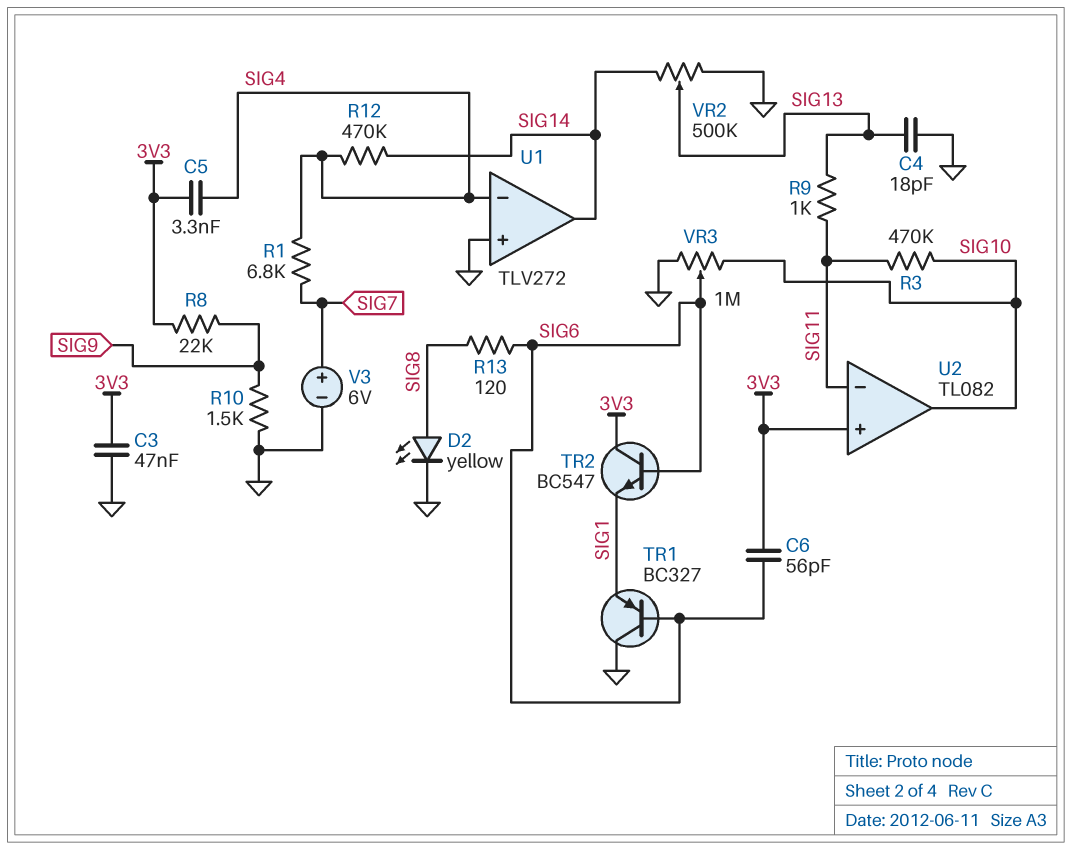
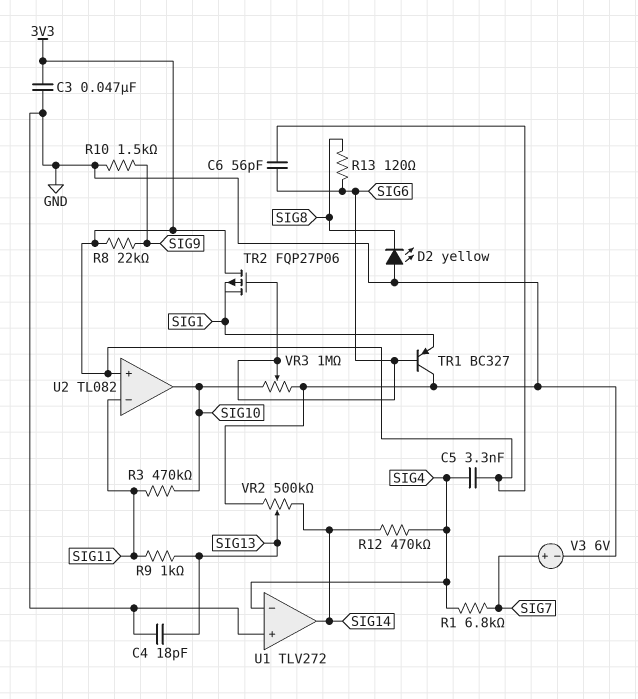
D2: LED yellow (A SIG8, K GND) -> LED yellow (A GND, K SIG8)
TR2: NPN BC547 (B SIG6, C 3V3, E SIG1) -> PMOS FQP27P06 (G SIG6, D 3V3, S SIG1)

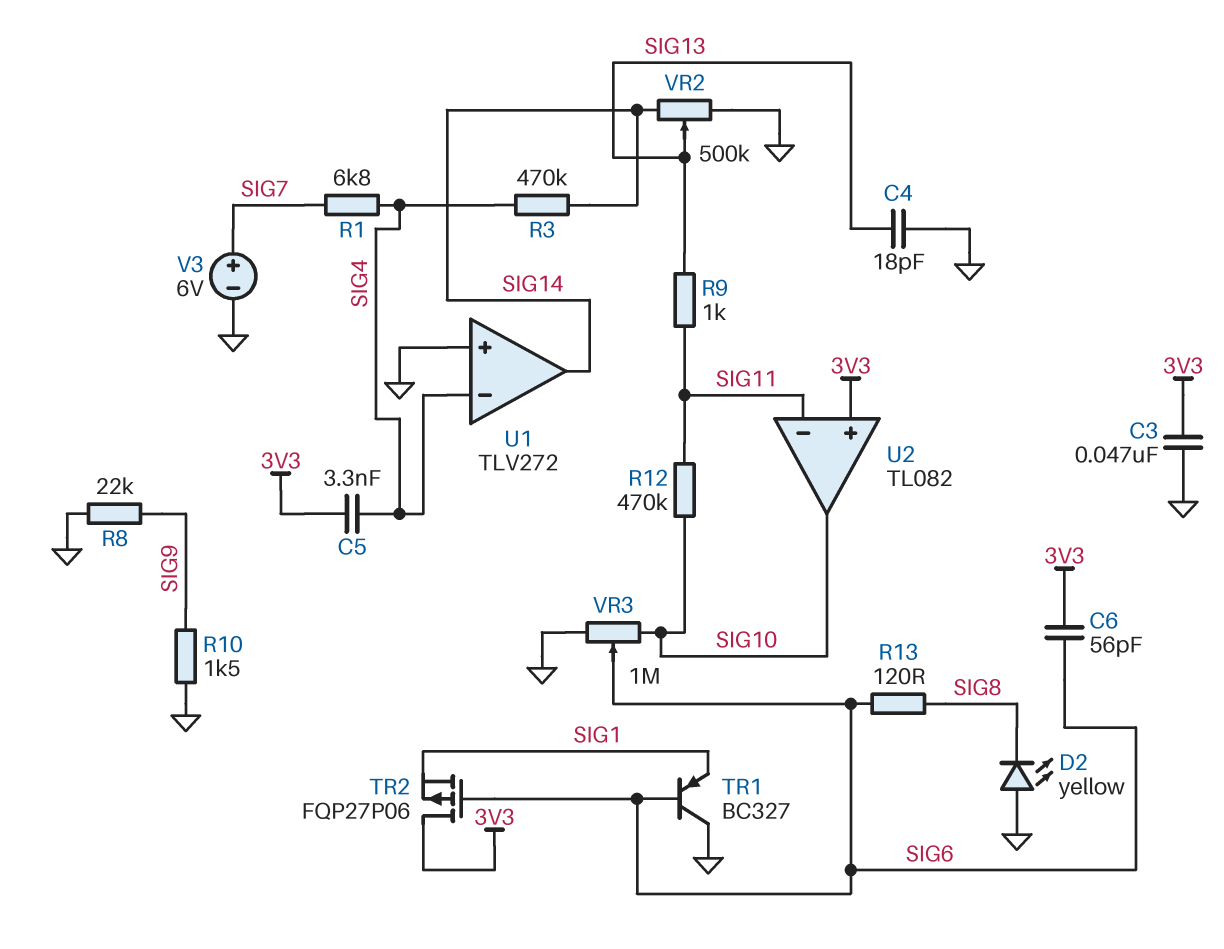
R3: 470k (SIG10, SIG11) -> 470k (SIG4, SIG14)
R8: 22k (3V3, SIG9) -> 22k (GND, SIG9)
R12: 470k (SIG4, SIG14) -> 470k (SIG10, SIG11)

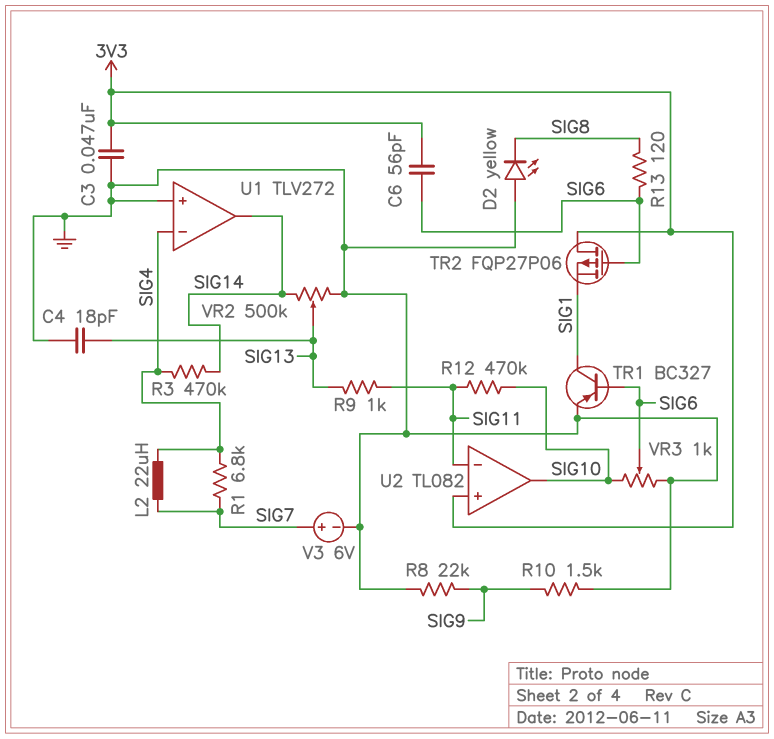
C5: 3.3nF (3V3, SIG4) -> none
L2: none -> 22uH (SIG4, SIG7)
TR1: PNP BC327 (B SIG6, C GND, E SIG1) -> PNP BC327 (B SIG6, C SIG1, E GND)
VR3: 1M (GND, SIG10, wiper SIG6) -> 1k (GND, SIG10, wiper SIG6)

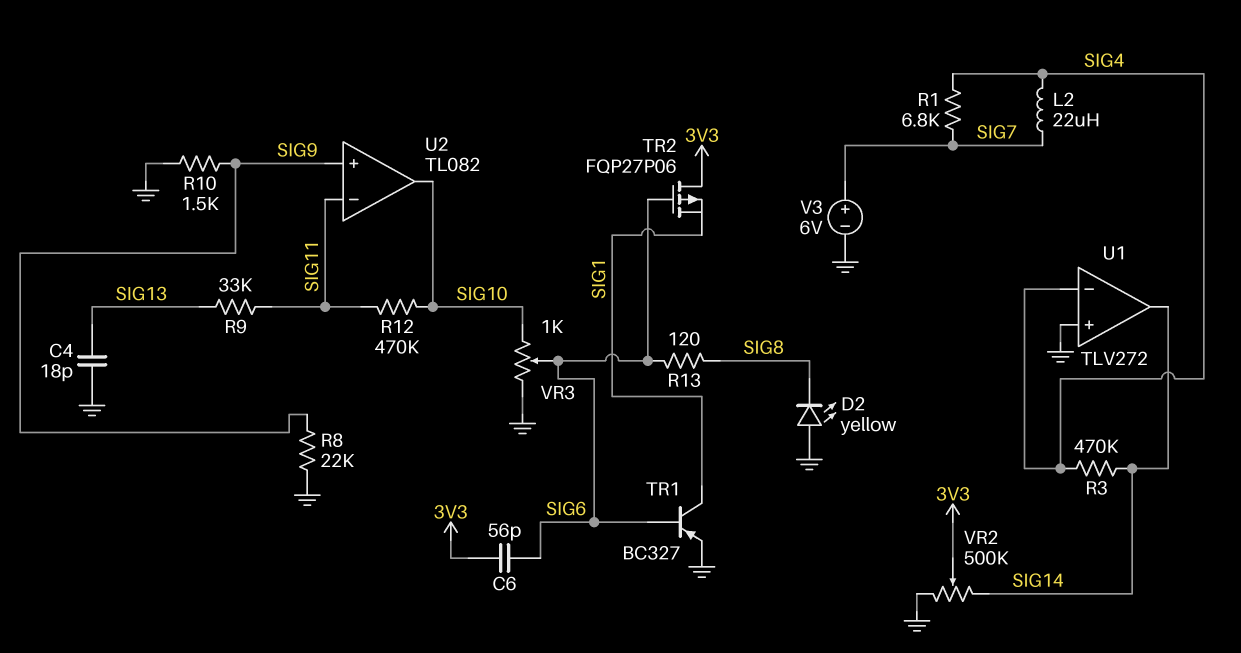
C3: 47nF (3V3, GND) -> none
R9: 1k (SIG11, SIG13) -> 33k (SIG11, SIG13)
U2 pin in+: 3V3 -> SIG9
VR2: 500k (GND, SIG14, wiper SIG13) -> 500k (GND, SIG14, wiper 3V3)

